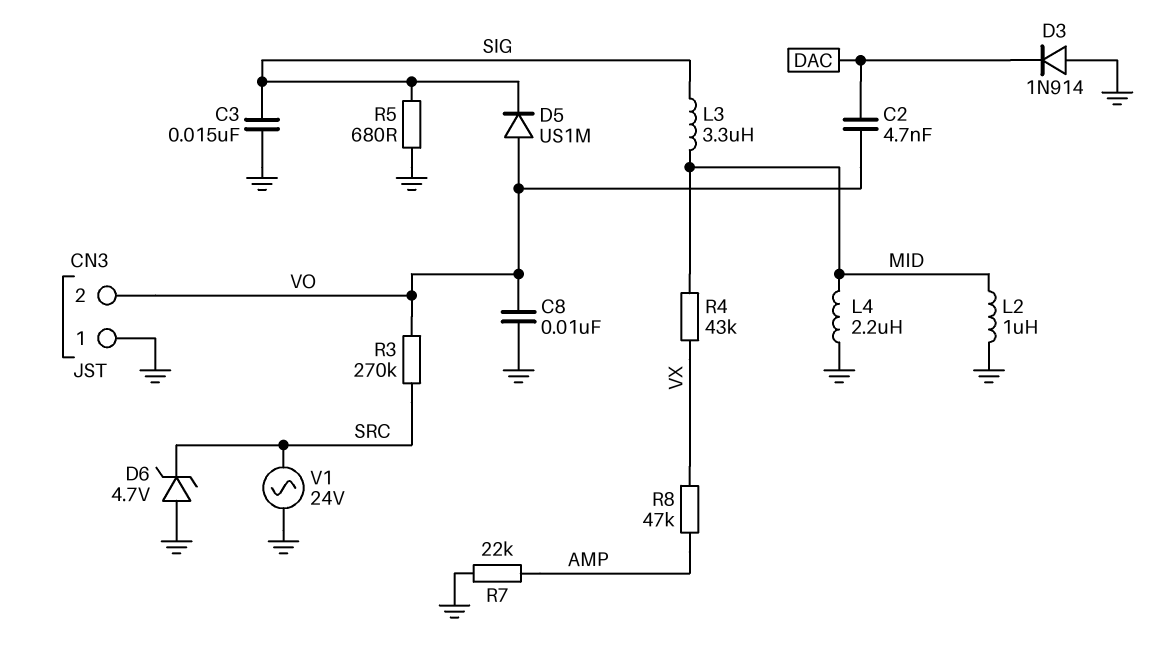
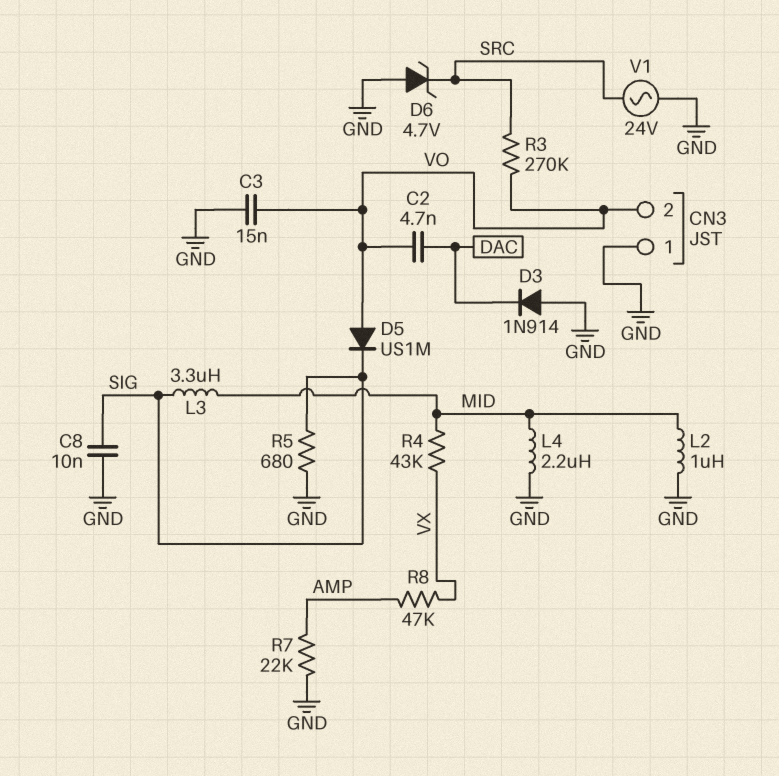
C3: 15nF (GND, SIG) -> 15nF (GND, VO)
C8: 10nF (GND, VO) -> 10nF (GND, SIG)

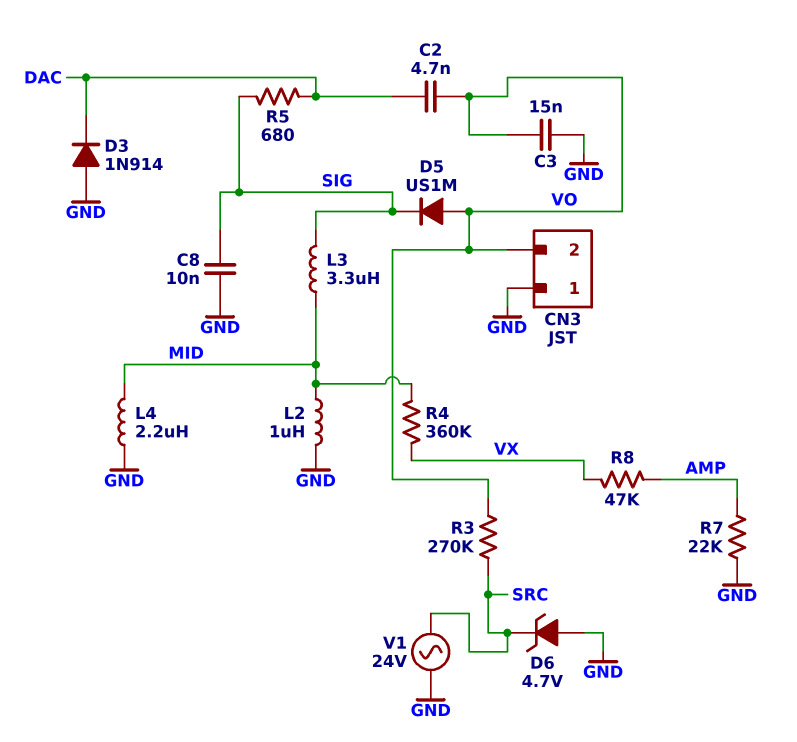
R4: 43k (MID, VX) -> 360k (MID, VX)
R5: 680 (GND, SIG) -> 680 (DAC, SIG)

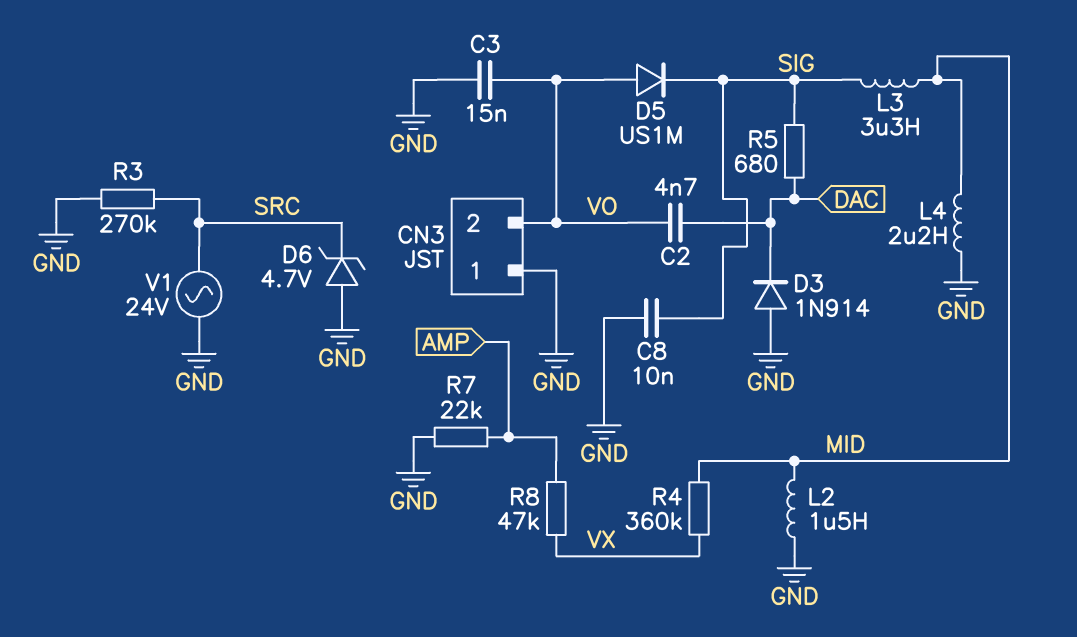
L2: 1uH (GND, MID) -> 1.5uH (GND, MID)
R3: 270k (SRC, VO) -> 270k (GND, SRC)

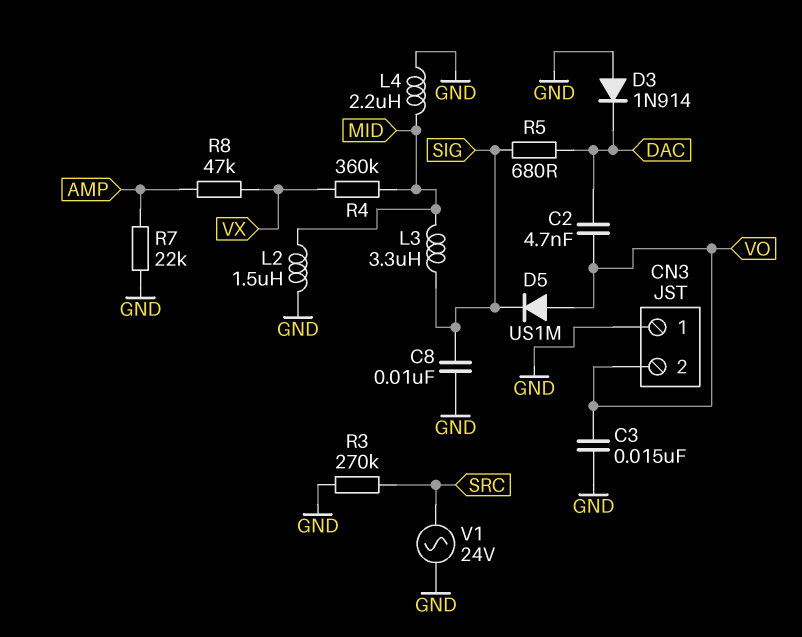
D6: zener 4.7V (A GND, K SRC) -> none

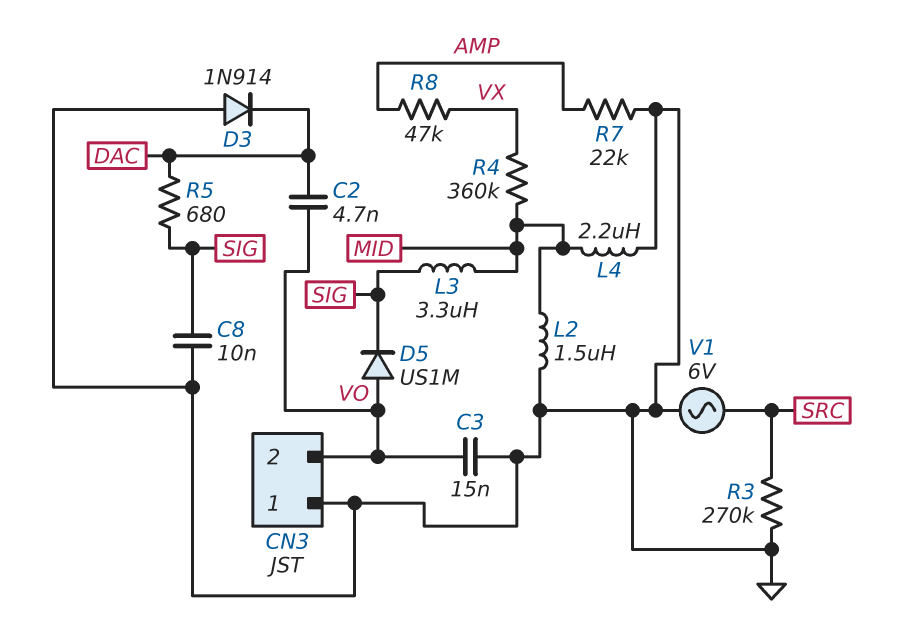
V1: AC 24V (GND, SRC) -> AC 6V (GND, SRC)

